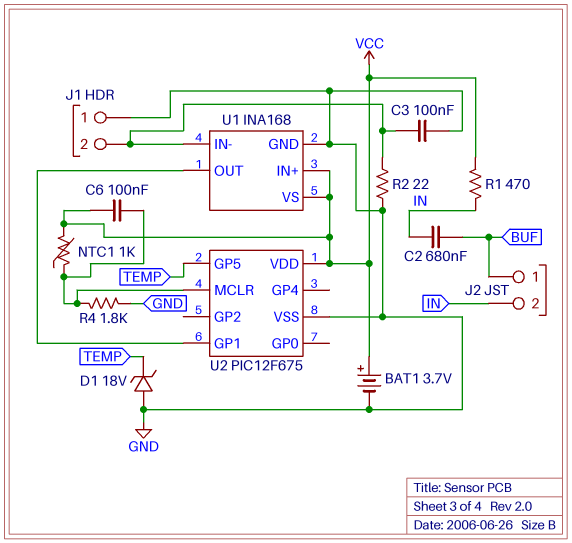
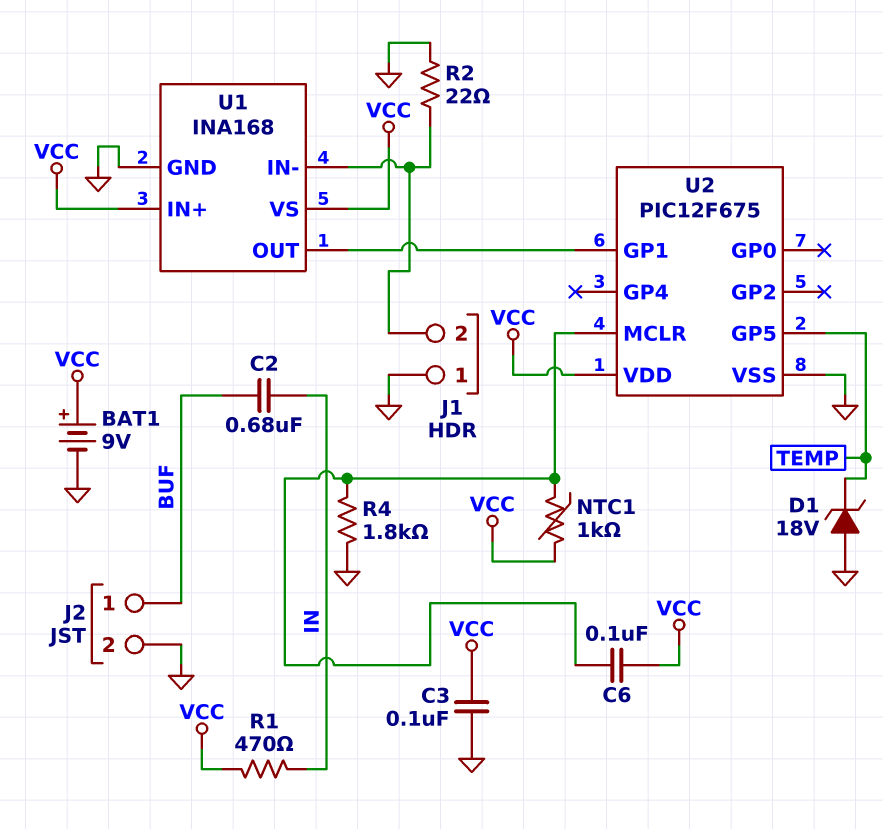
BAT1: 3.7V (plus VCC, minus GND) -> 9V (plus VCC, minus GND)
C3: 100nF (GND, J1/2) -> 100nF (GND, VCC)
J2 pin 2: IN -> GND

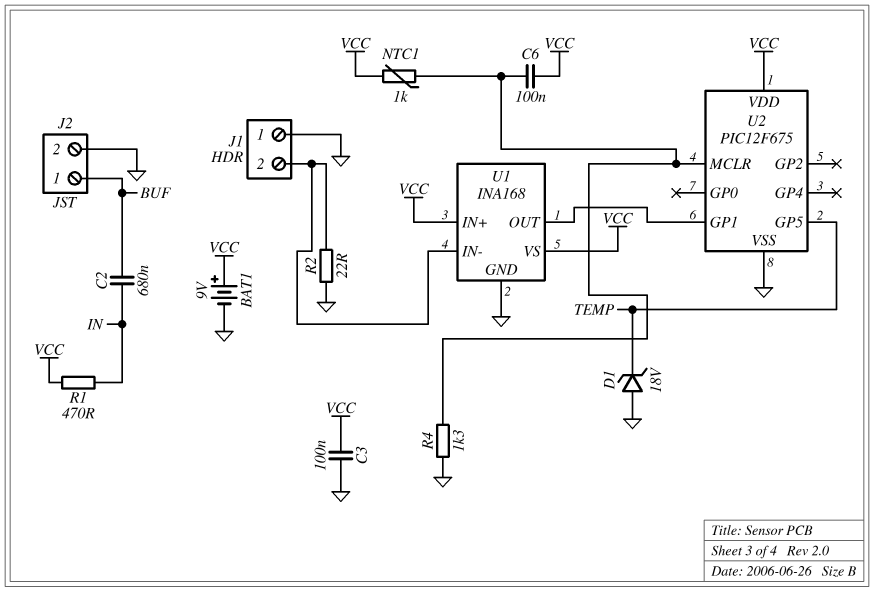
R4: 1.8k (GND, U2/MCLR) -> 1.3k (GND, U2/MCLR)

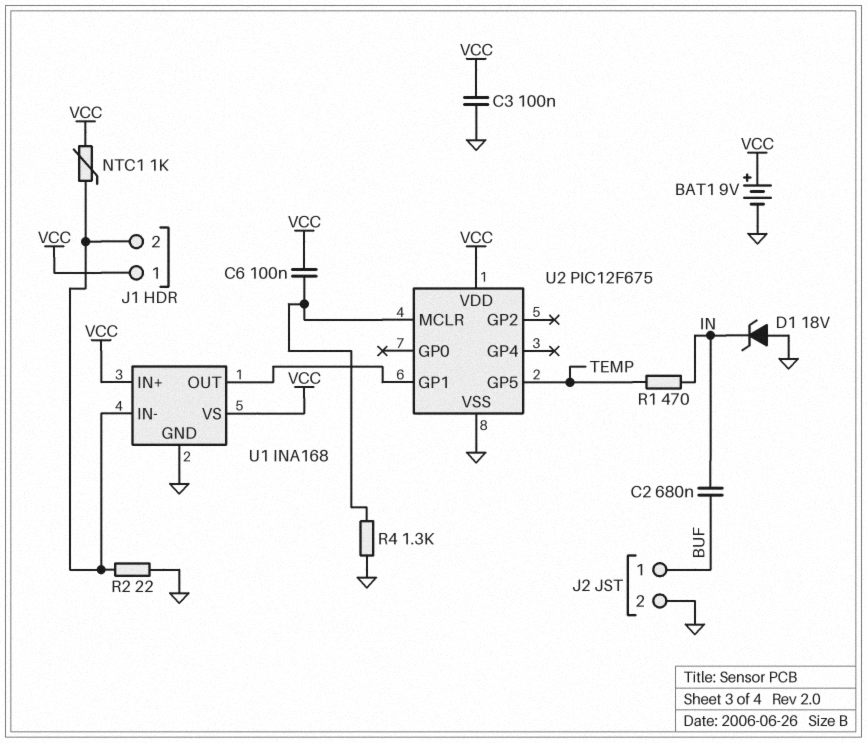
D1: zener 18V (A GND, K TEMP) -> zener 18V (A GND, K IN)
J1 pin 1: GND -> VCC
NTC1: 1k (U2/MCLR, VCC) -> 1k (J1/2, VCC)
R1: 470 (IN, VCC) -> 470 (IN, TEMP)

